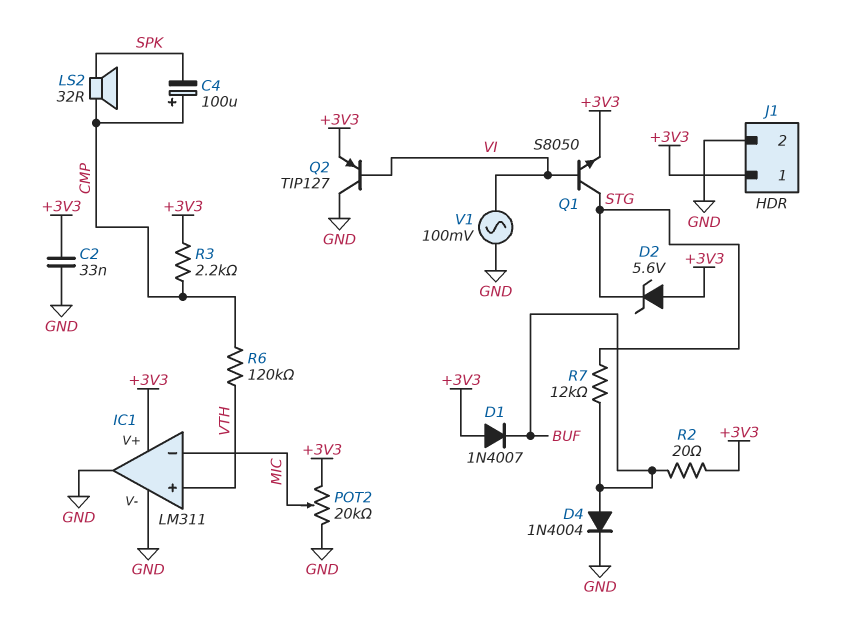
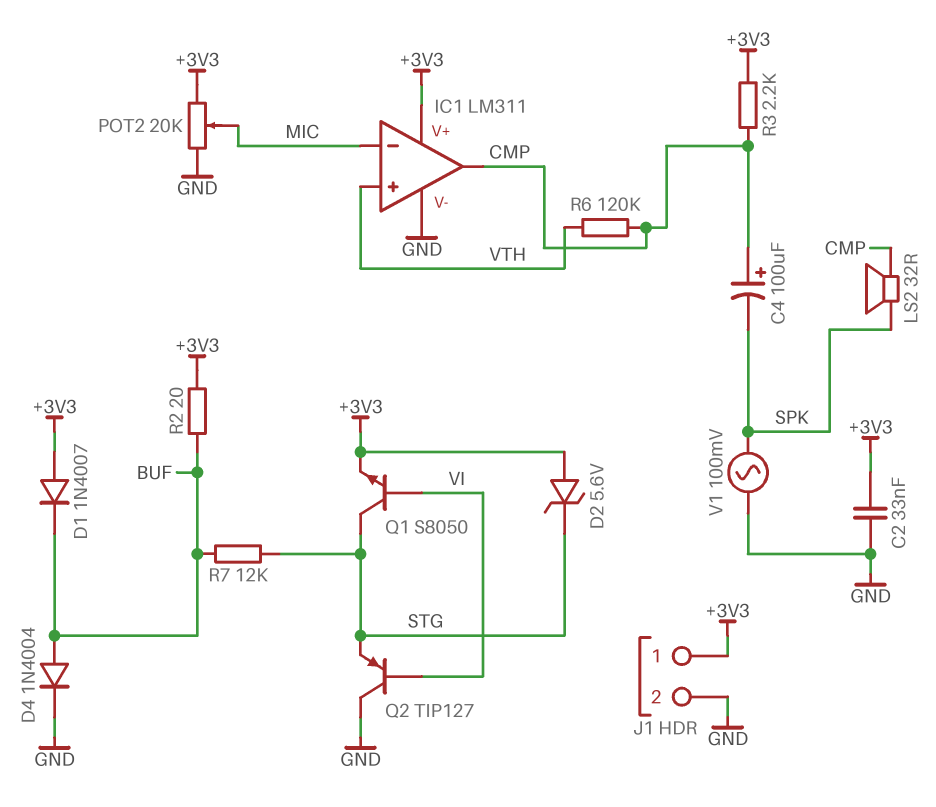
IC1 pin out: GND -> CMP
Q2: PNP TIP127 (B VI, C GND, E +3V3) -> PNP TIP127 (B VI, C GND, E STG)
V1: AC 100mV (GND, VI) -> AC 100mV (GND, SPK)

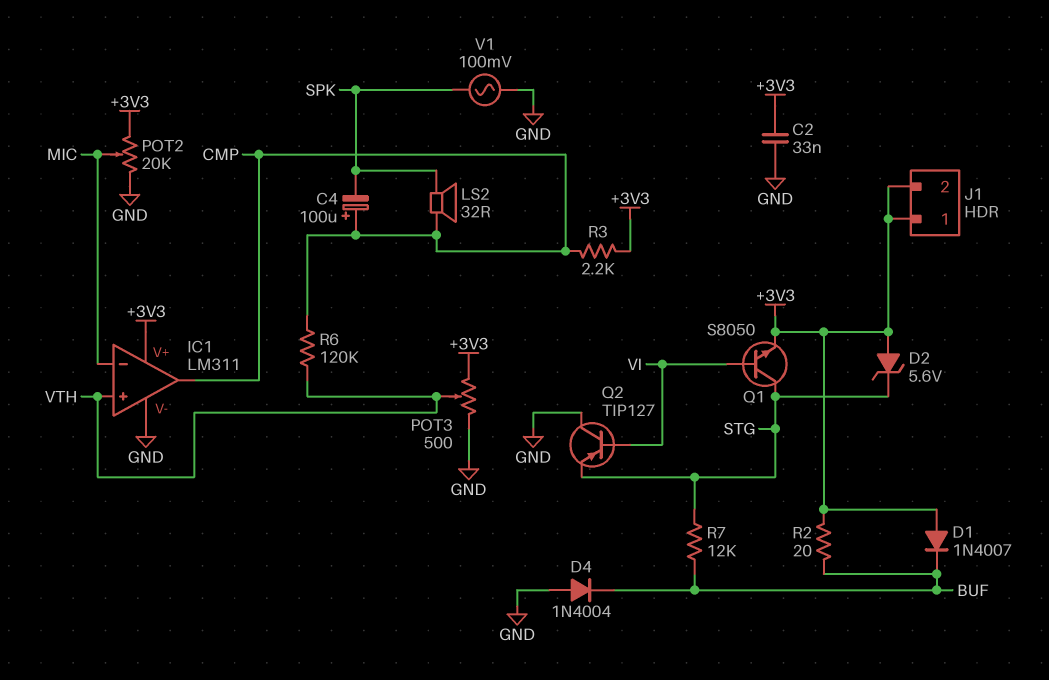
D4: diode 1N4004 (A BUF, K GND) -> diode 1N4004 (A GND, K BUF)
J1 pin 2: GND -> +3V3
POT3: none -> 500 (+3V3, GND, wiper VTH)

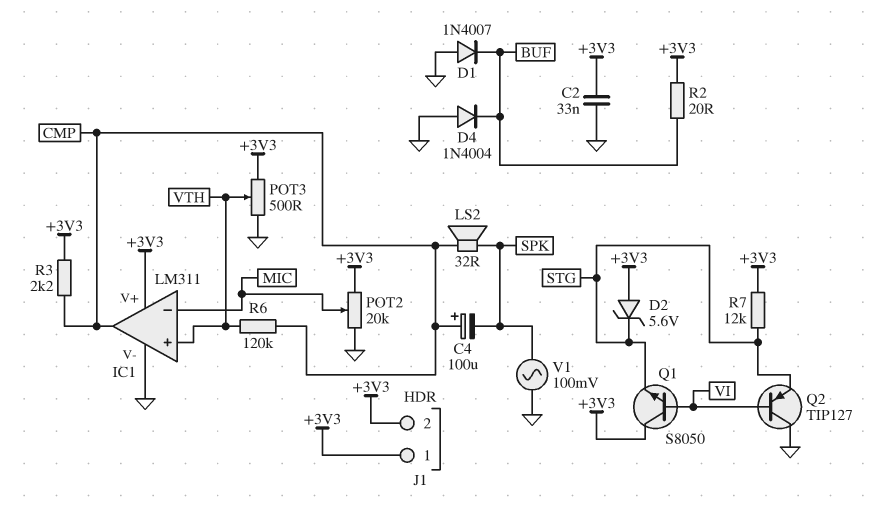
D1: diode 1N4007 (A +3V3, K BUF) -> diode 1N4007 (A GND, K BUF)
Q1: NPN S8050 (B VI, C STG, E +3V3) -> NPN S8050 (B VI, C +3V3, E STG)
R7: 12k (BUF, STG) -> 12k (+3V3, STG)

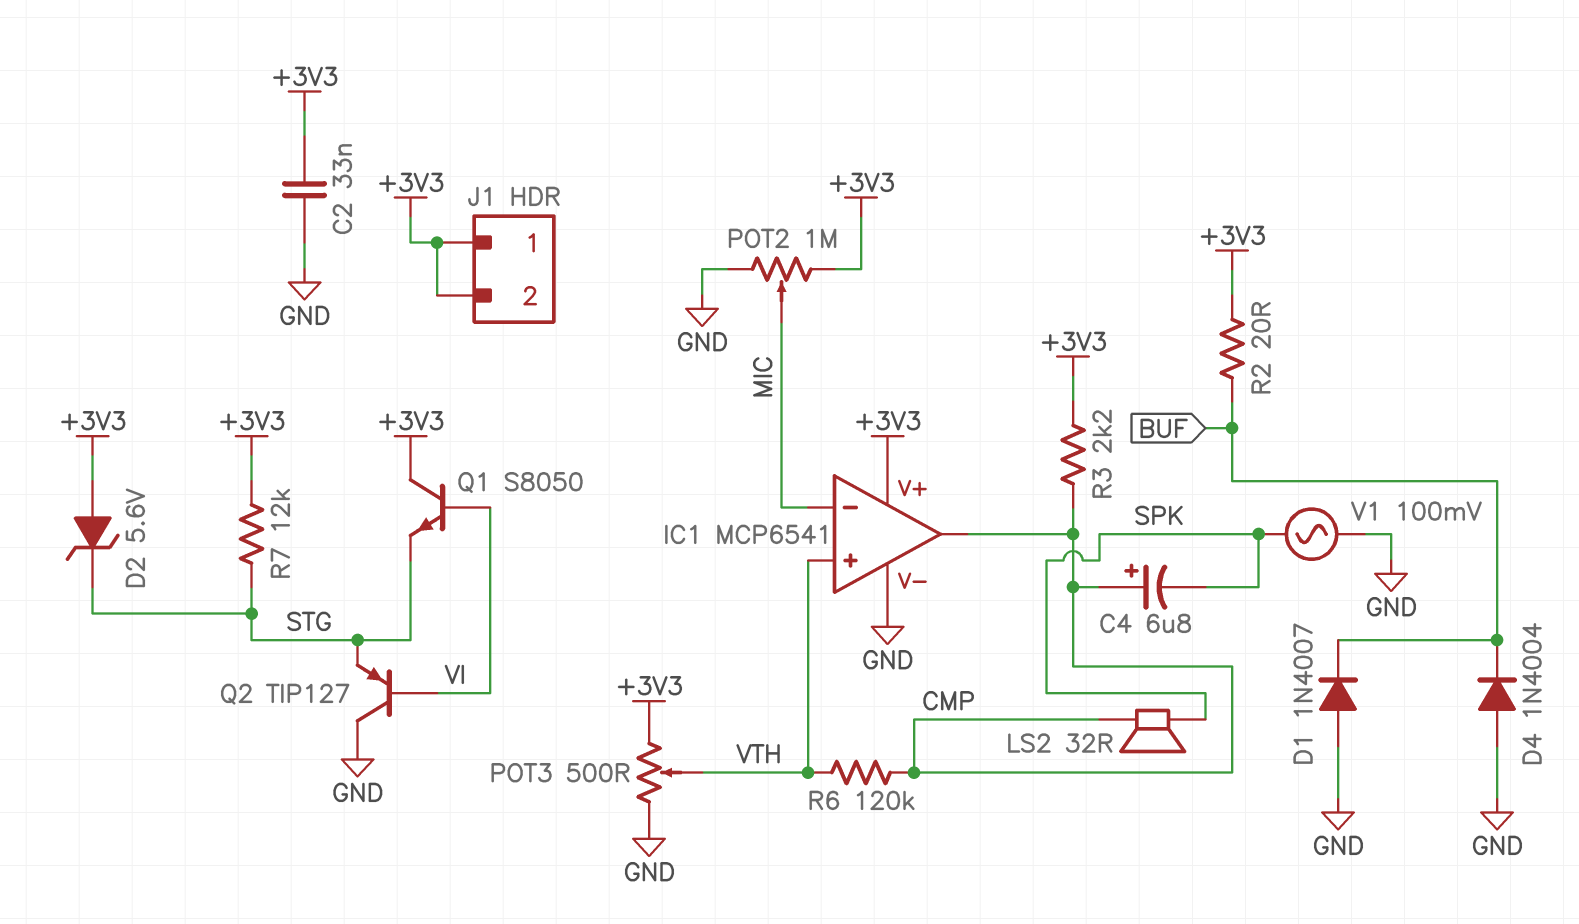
C4: 100uF (plus CMP, minus SPK) -> 6.8uF (plus CMP, minus SPK)
IC1: LM311 -> MCP6541
POT2: 20k (+3V3, GND, wiper MIC) -> 1M (+3V3, GND, wiper MIC)

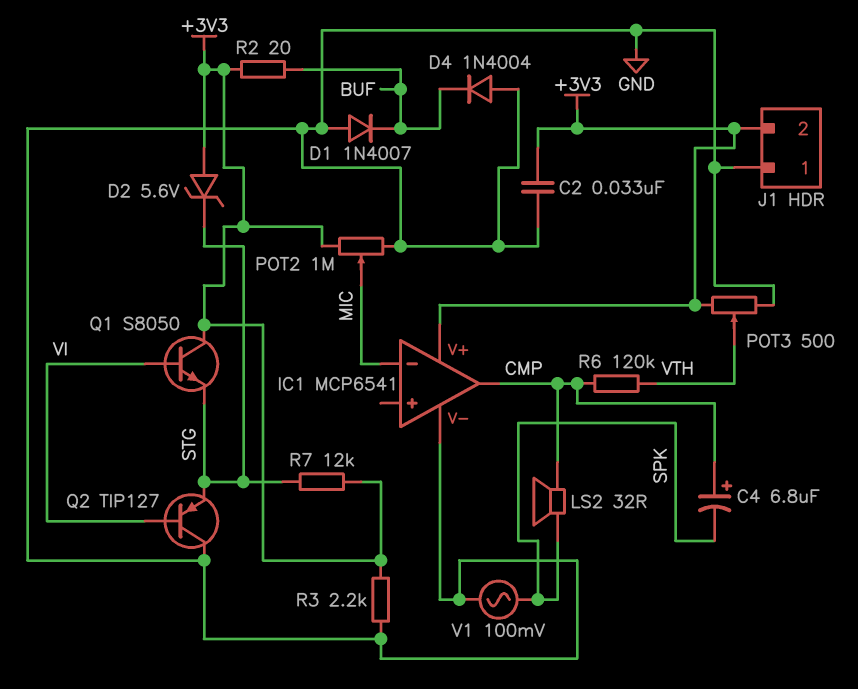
IC1 pin in+: VTH -> none
J1 pin 1: +3V3 -> GND
R3: 2.2k (+3V3, CMP) -> 2.2k (+3V3, GND)

